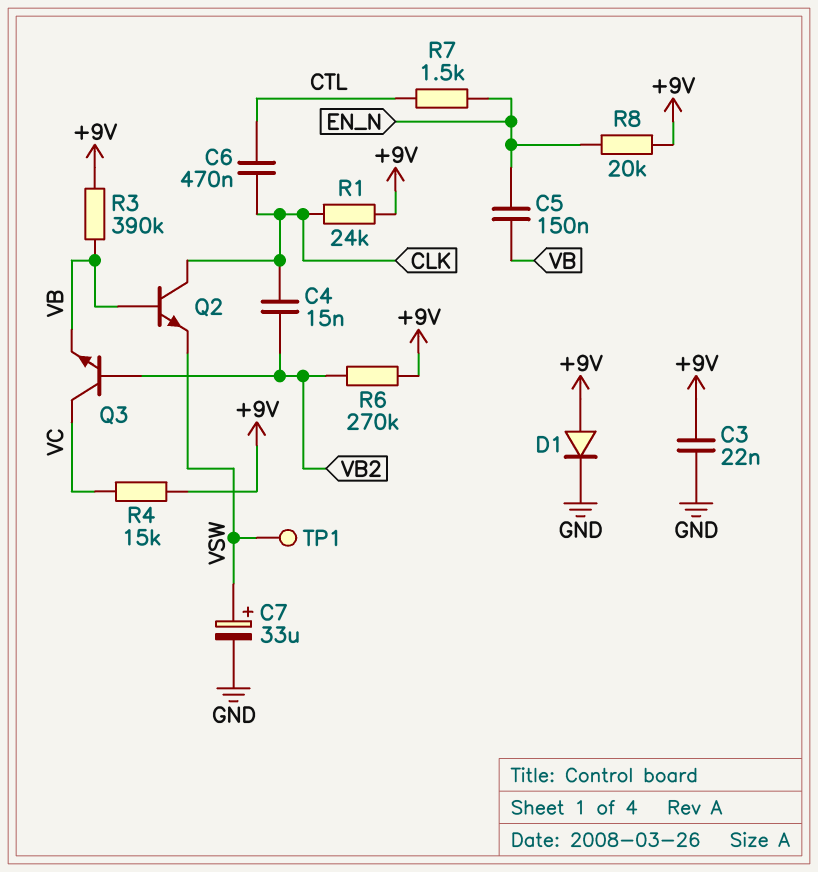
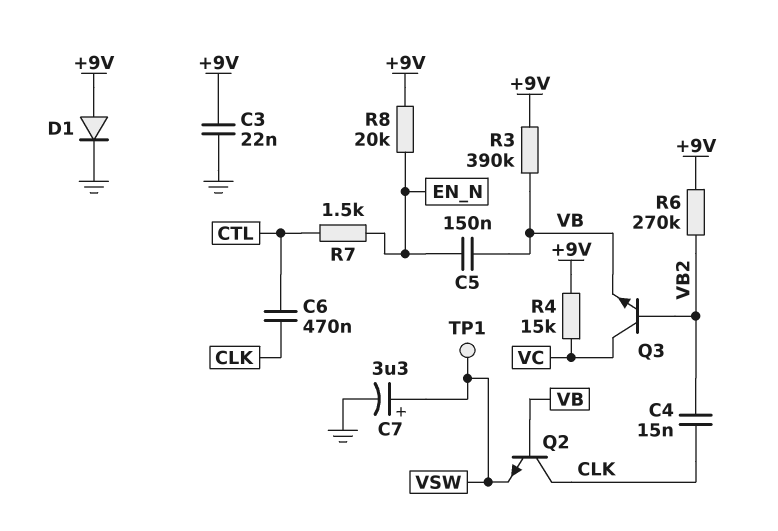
C7: 33uF (plus VSW, minus GND) -> 3.3uF (plus VSW, minus GND)
R1: 24k (+9V, CLK) -> none

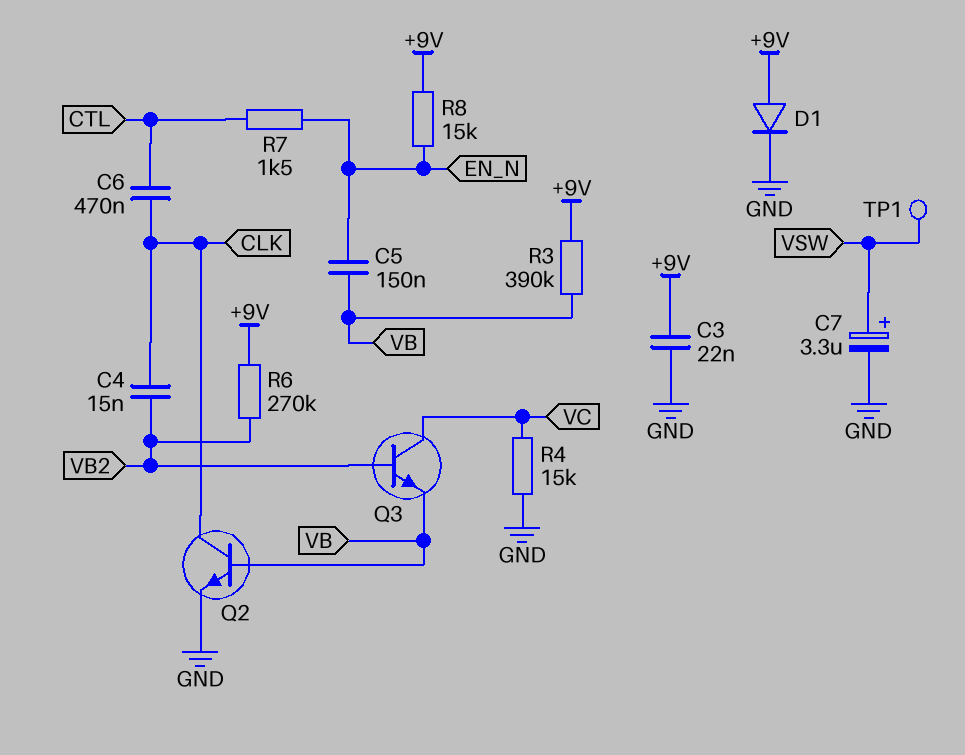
Q2: NPN (B VB, C CLK, E VSW) -> NPN (B VB, C CLK, E GND)
R4: 15k (+9V, VC) -> 15k (GND, VC)
R8: 20k (+9V, EN_N) -> 15k (+9V, EN_N)

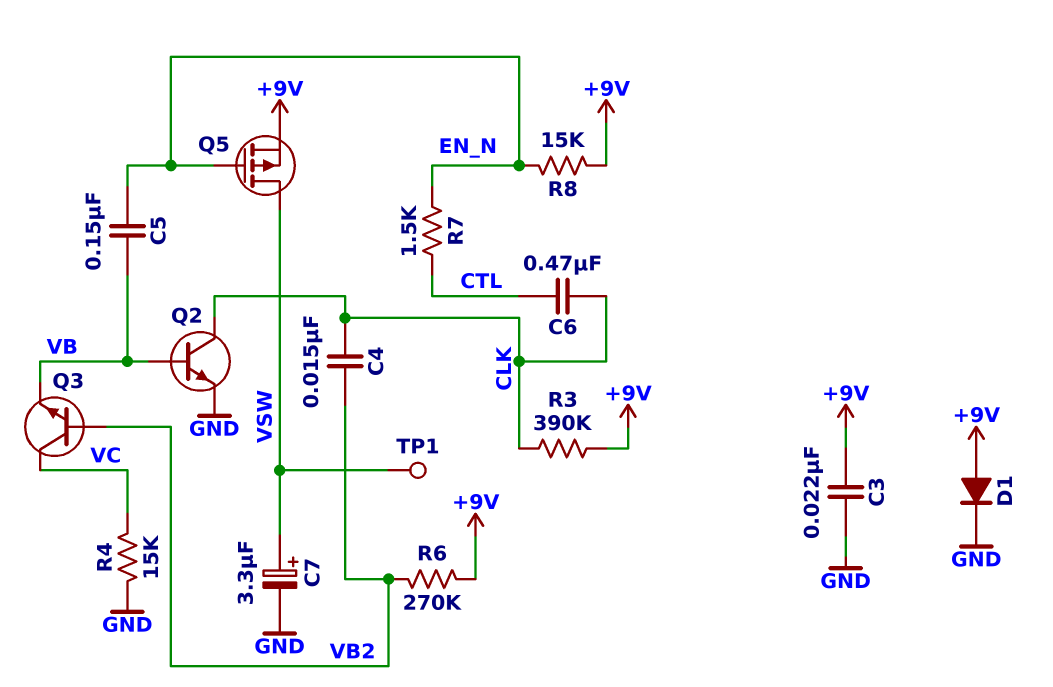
Q5: none -> PMOS (G EN_N, D VSW, S +9V)
R3: 390k (+9V, VB) -> 390k (+9V, CLK)

